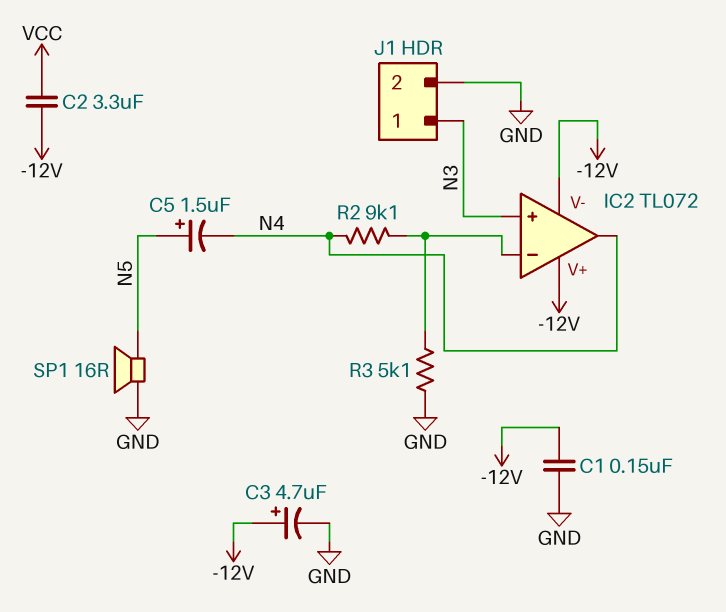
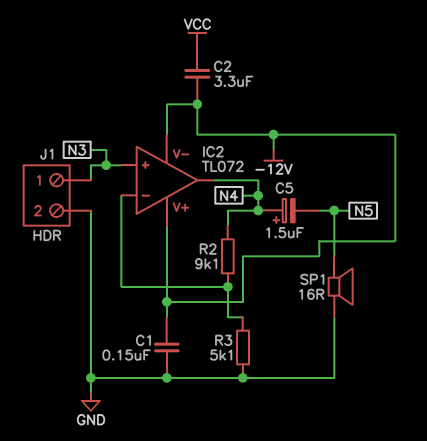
C3: 4.7uF (plus -12V, minus GND) -> none
C5: 1.5uF (plus N5, minus N4) -> 1.5uF (plus N4, minus N5)

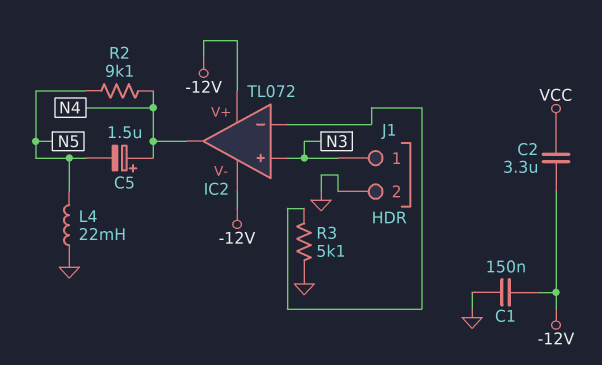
L4: none -> 22mH (GND, N5)
R2: 9.1k (IC2/in-, N4) -> 9.1k (N4, N5)
SP1: speaker 16R (GND, N5) -> none

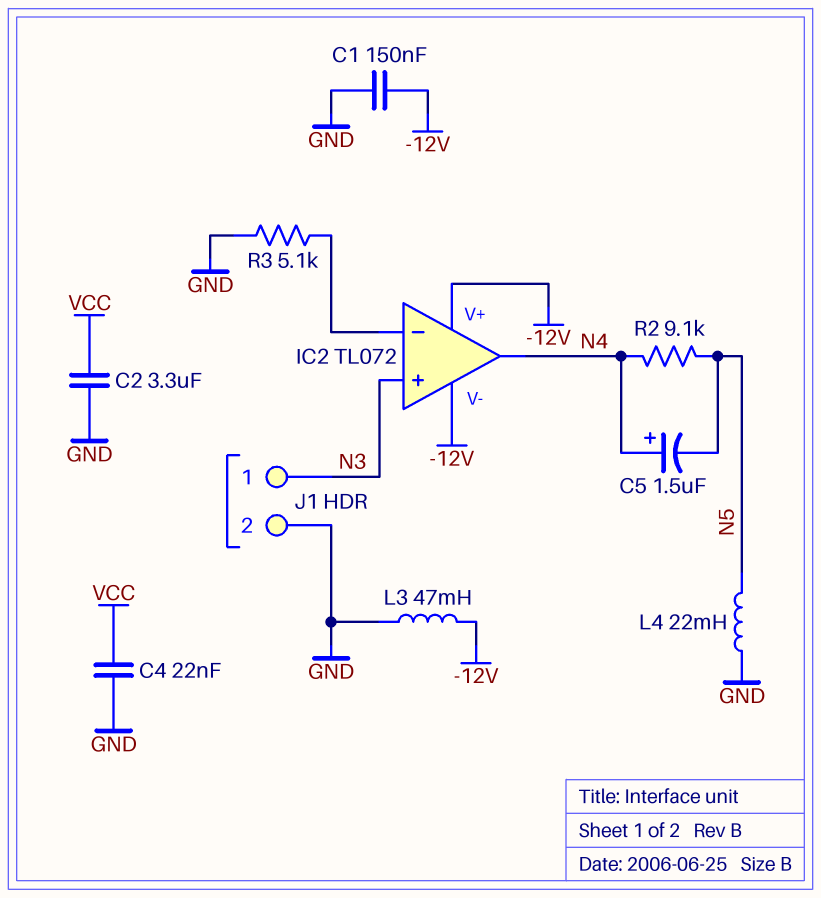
C2: 3.3uF (-12V, VCC) -> 3.3uF (GND, VCC)
C4: none -> 22nF (GND, VCC)
L3: none -> 47mH (-12V, GND)

